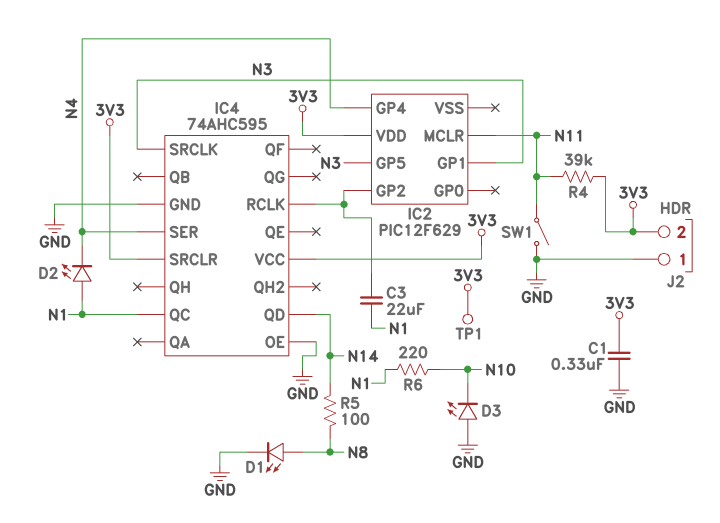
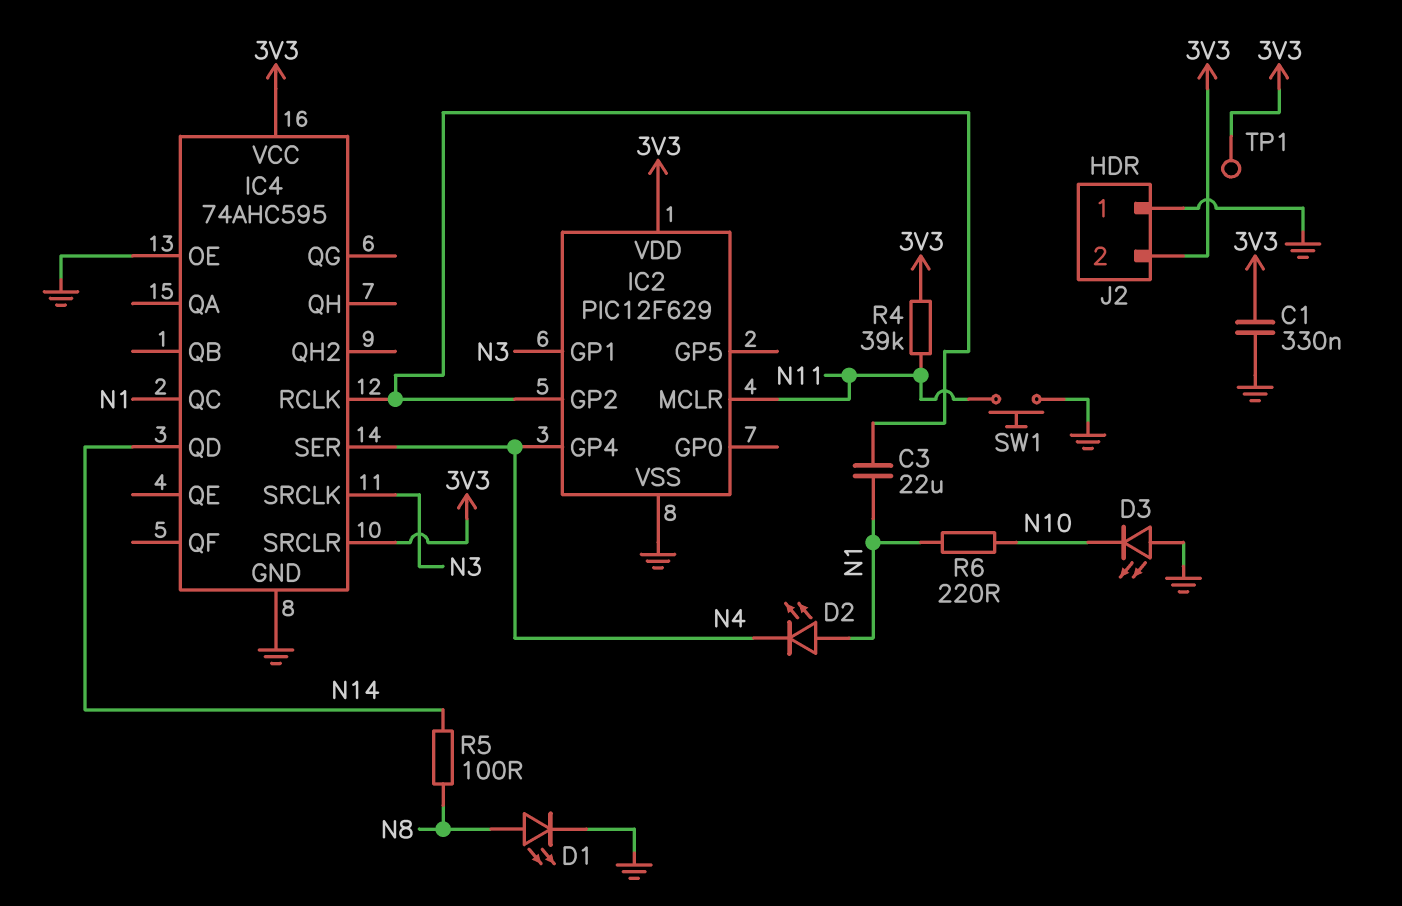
IC2 pin GP5: N3 -> none
IC2 pin VSS: none -> GND
SW1: switch (GND, N11) -> button (GND, N11)

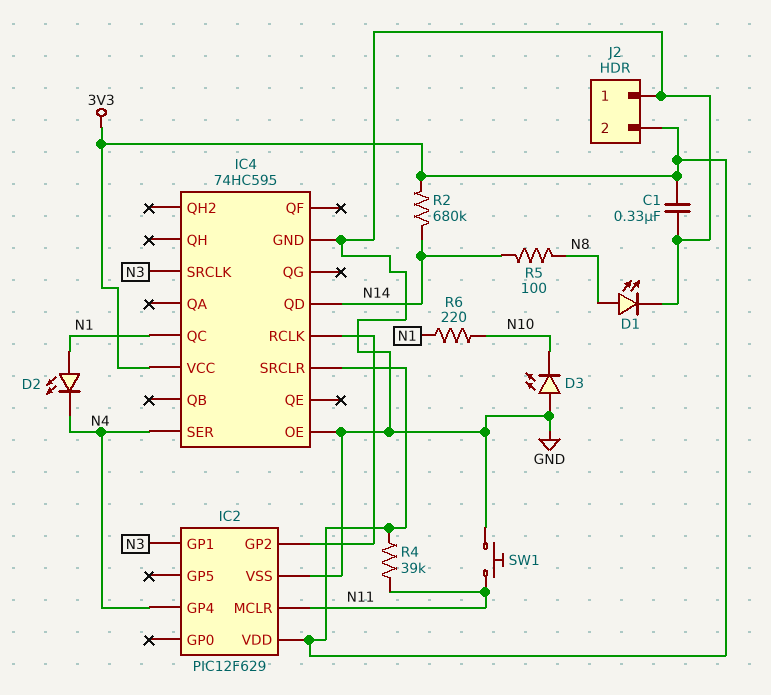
C3: 22uF (IC2/GP2, N1) -> none
IC4: 74AHC595 -> 74HC595
R2: none -> 680k (3V3, N14)
TP1: test point (3V3) -> none

